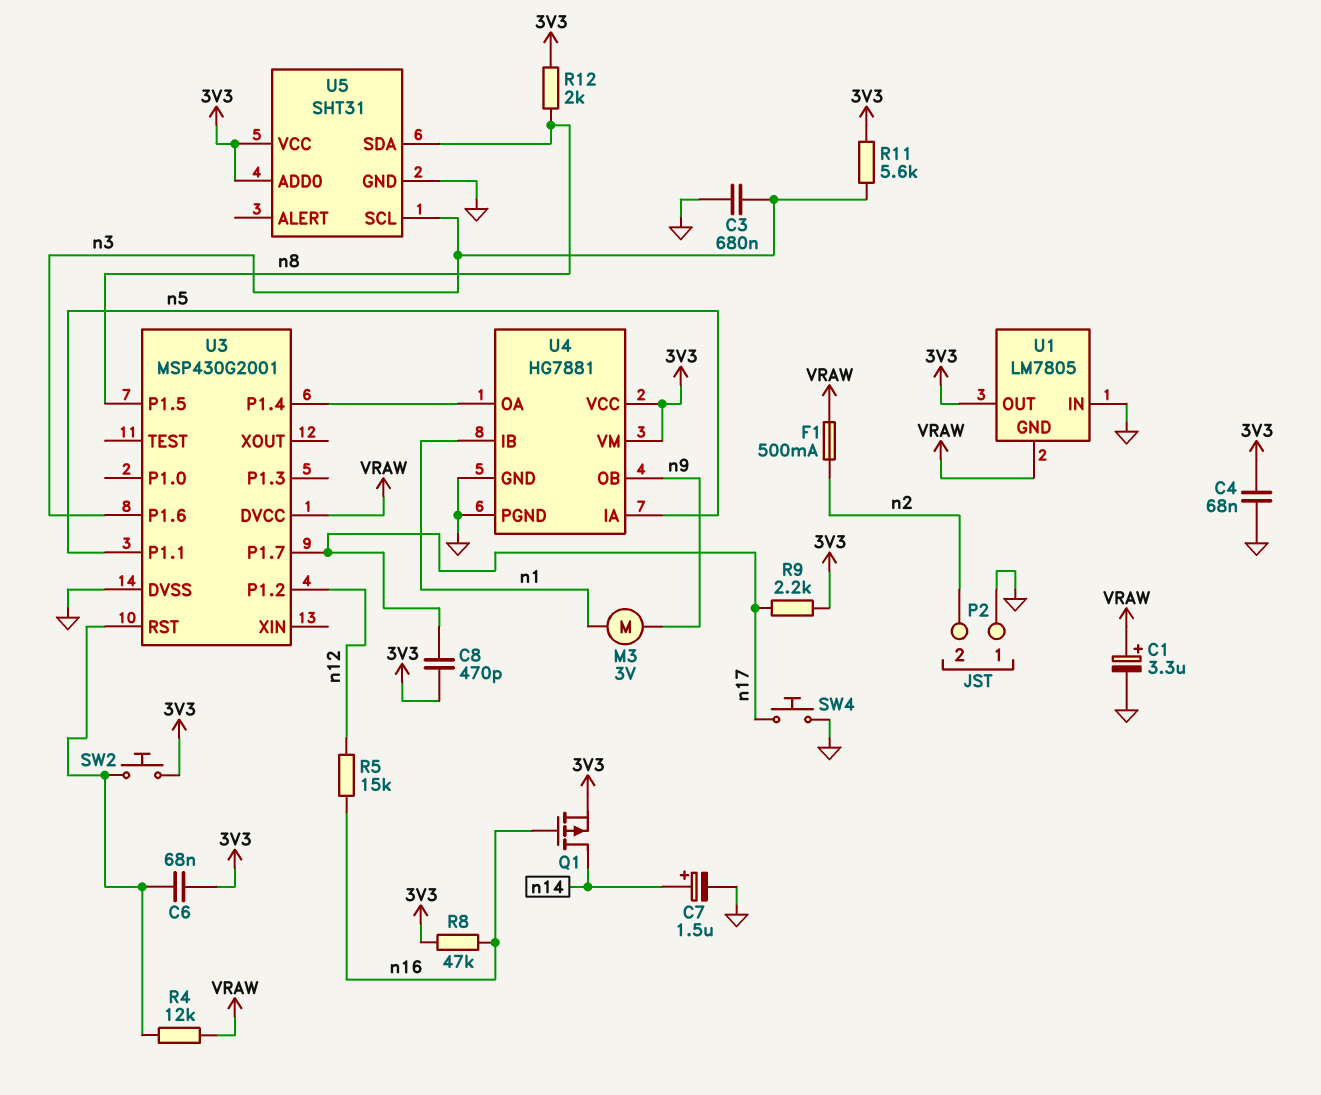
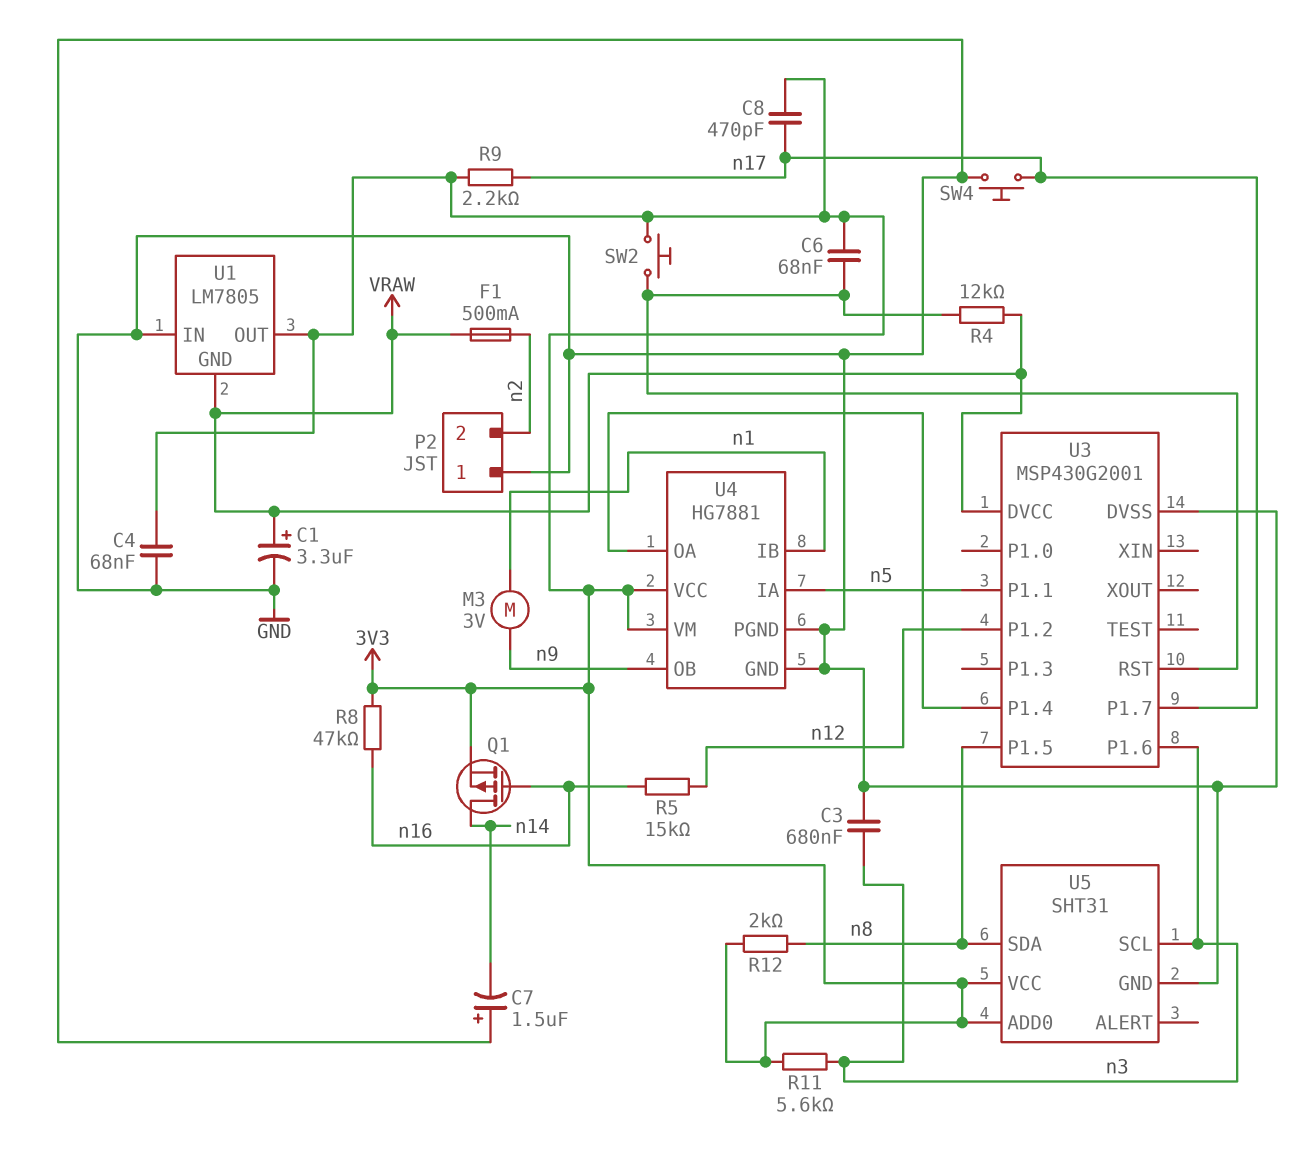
C7: 1.5uF (plus n14, minus GND) -> 1.5uF (plus GND, minus n14)

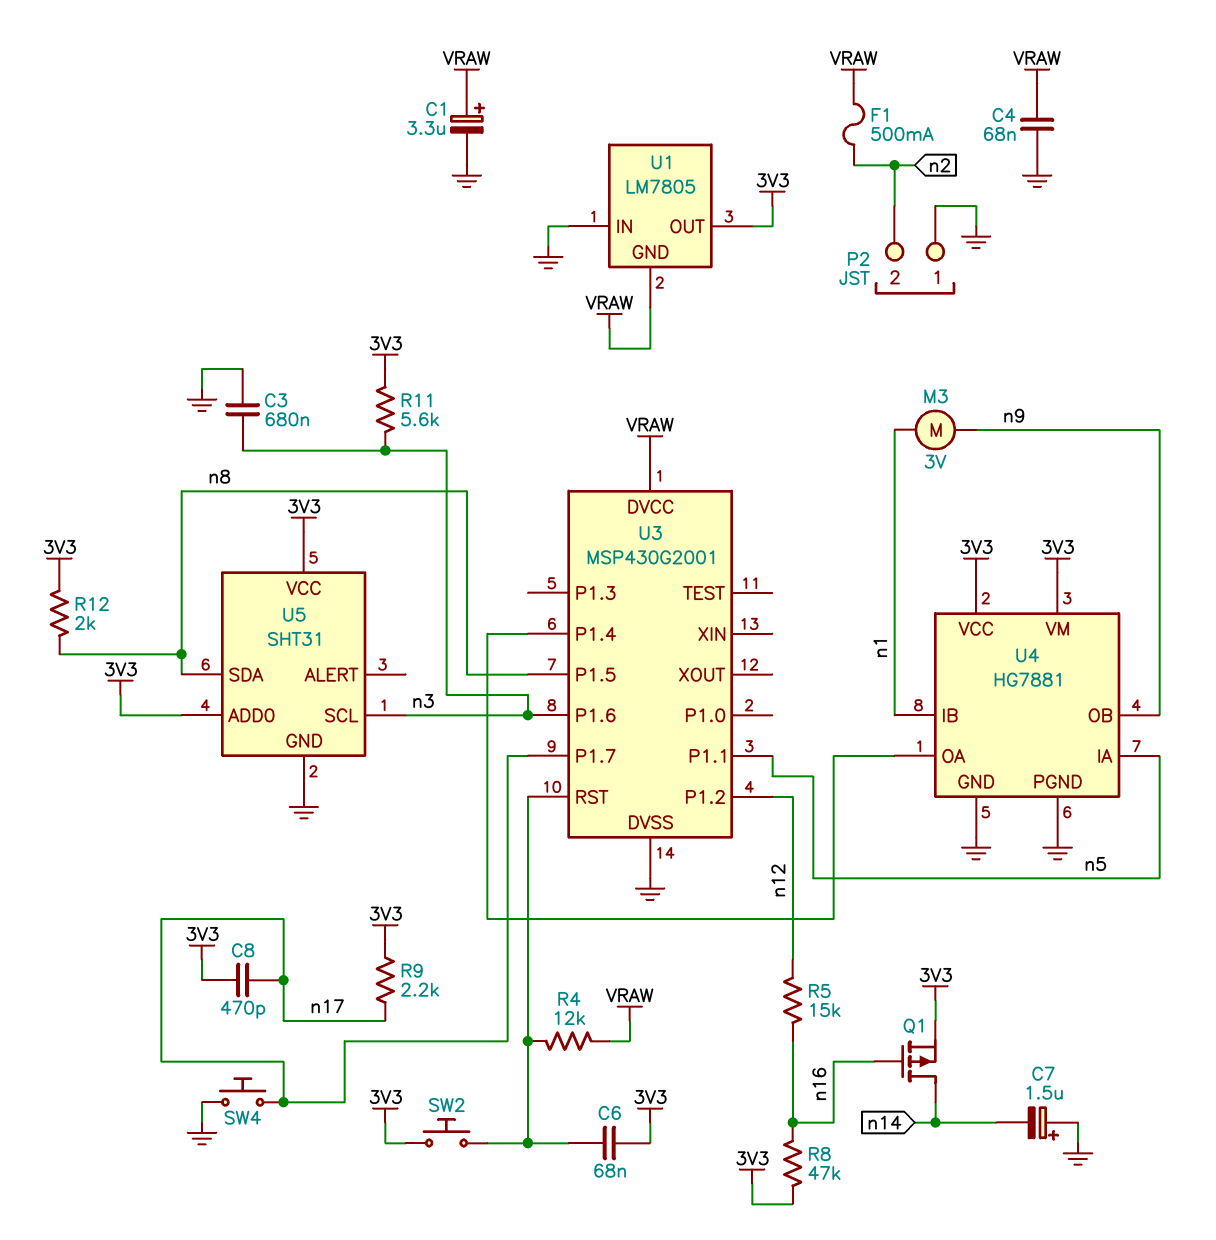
C4: 68nF (3V3, GND) -> 68nF (GND, VRAW)

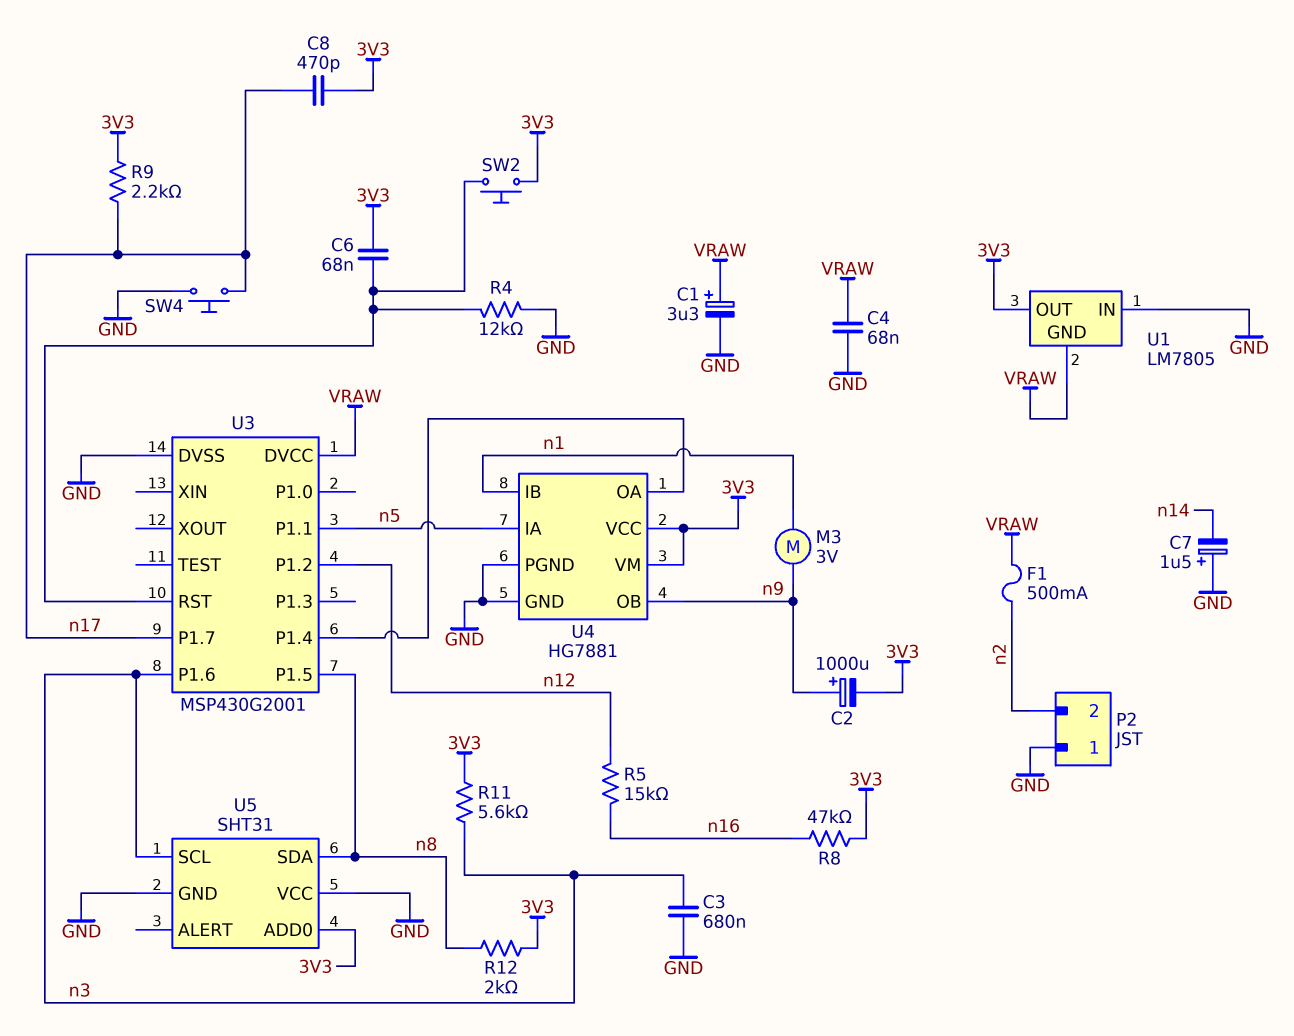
C2: none -> 1000uF (plus n9, minus 3V3)
Q1: PMOS (G n16, D n14, S 3V3) -> none
R4: 12k (U3/RST, VRAW) -> 12k (GND, U3/RST)
U5 pin VCC: 3V3 -> GND

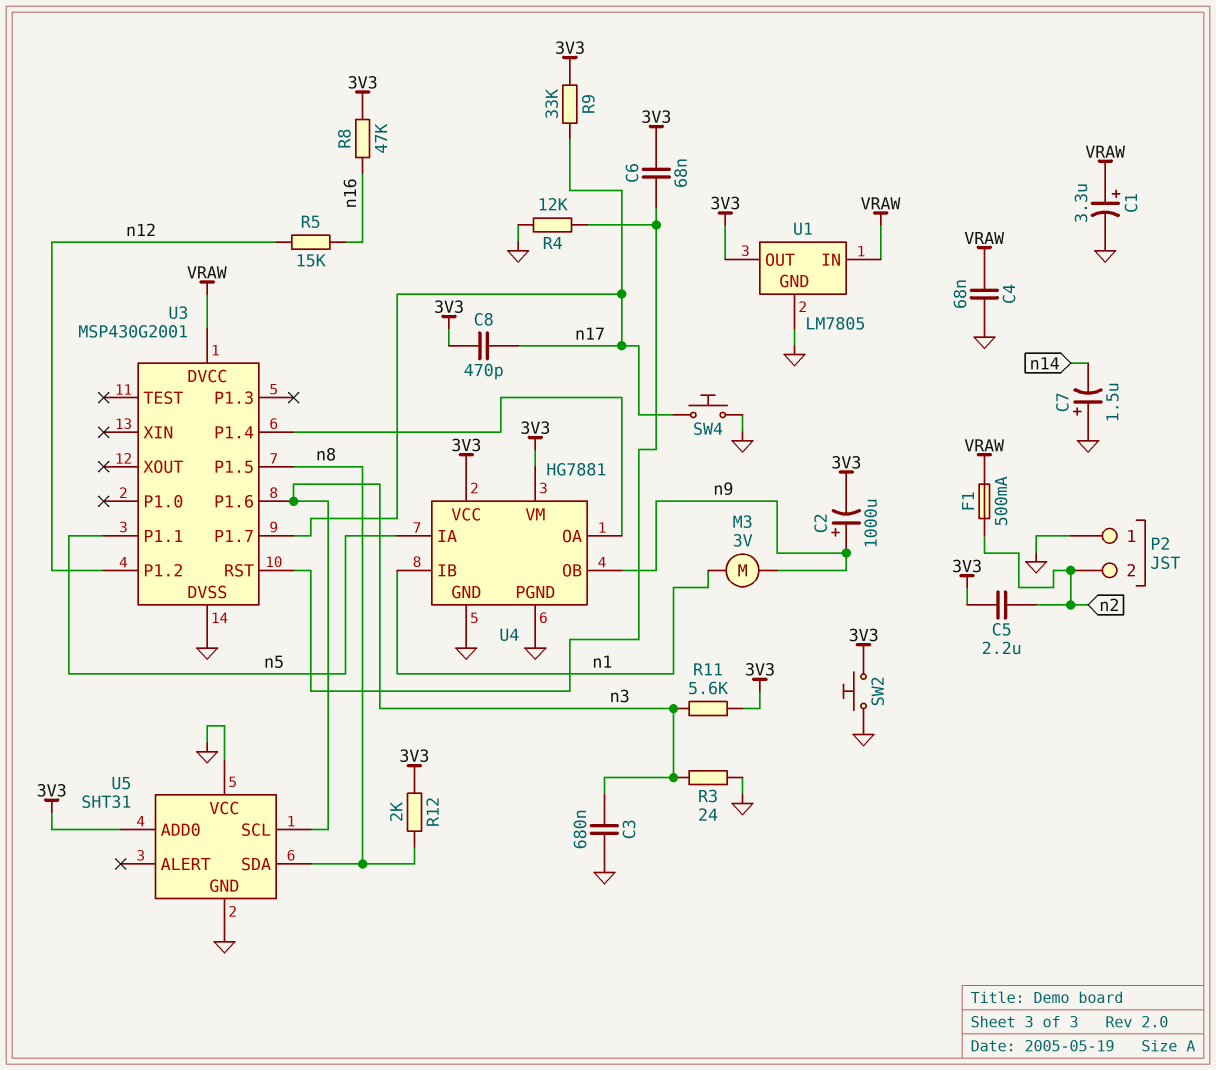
C5: none -> 2.2uF (3V3, n2)
R3: none -> 24 (GND, n3)
R9: 2.2k (3V3, n17) -> 33k (3V3, n17)
SW2: button (3V3, U3/RST) -> button (3V3, GND)
U1 pin GND: VRAW -> GND
U1 pin IN: GND -> VRAW

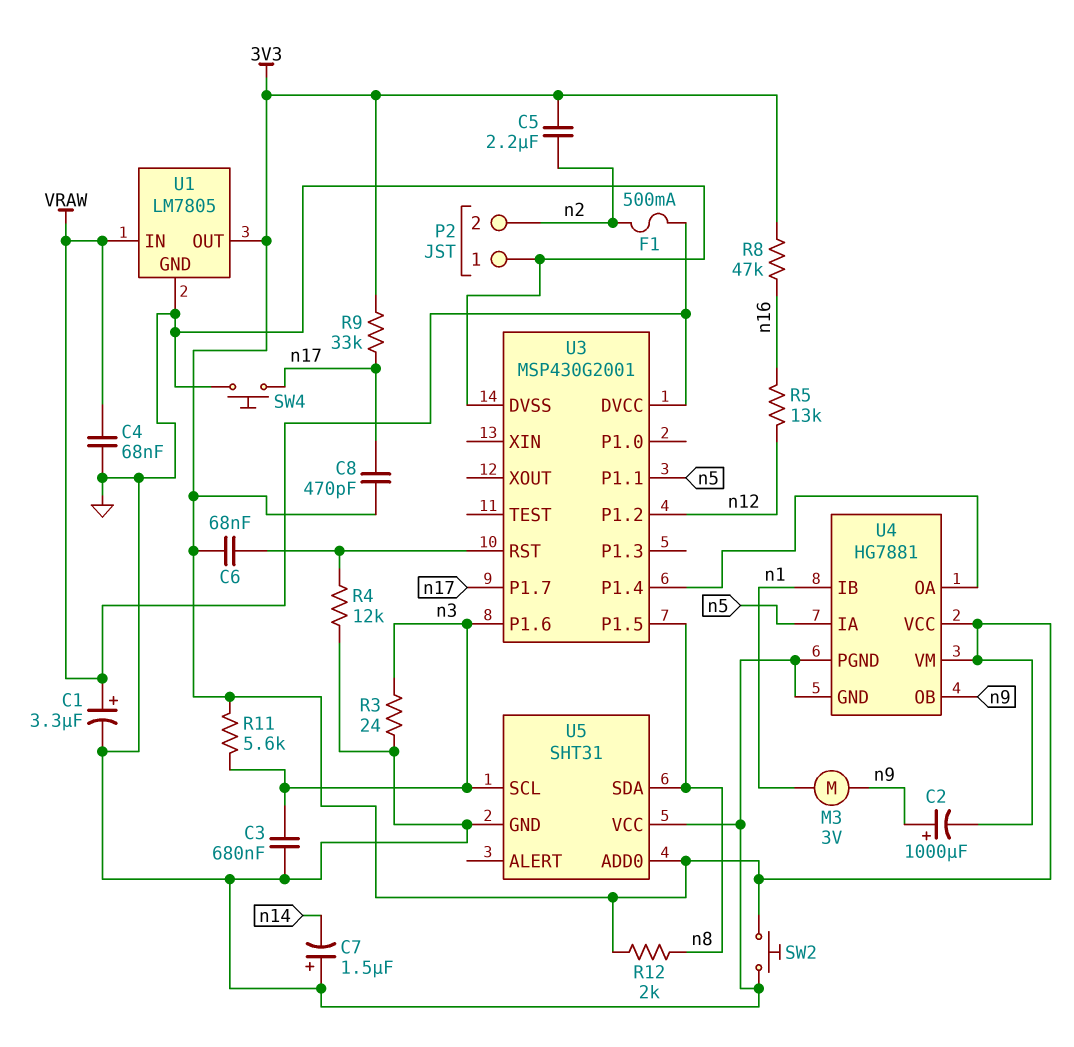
R5: 15k (n12, n16) -> 13k (n12, n16)

